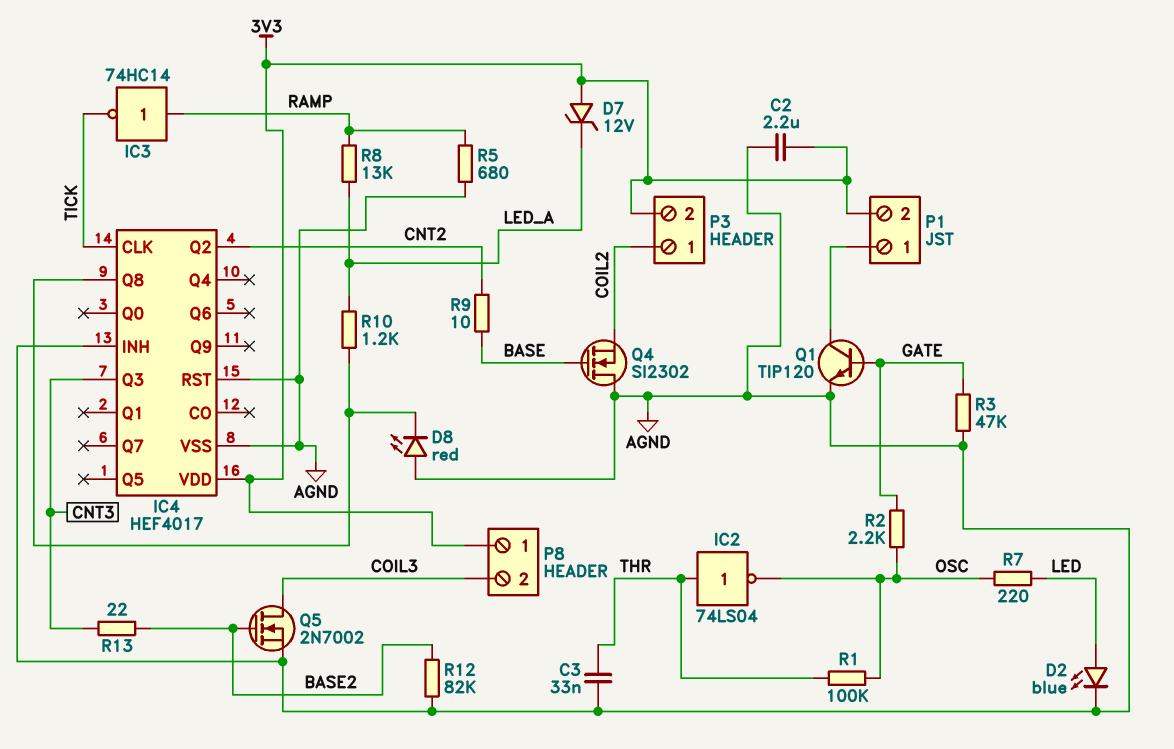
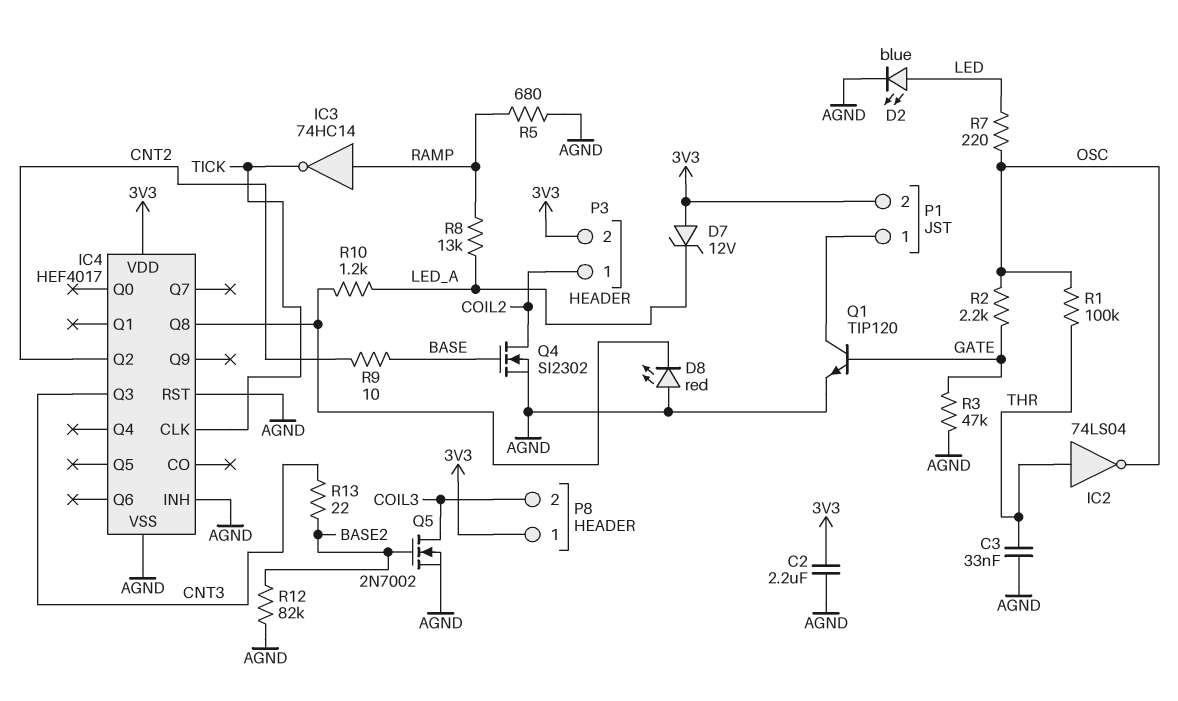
Q4: NMOS SI2302 (G BASE, D AGND, S COIL2) -> NMOS SI2302 (G BASE, D COIL2, S AGND)

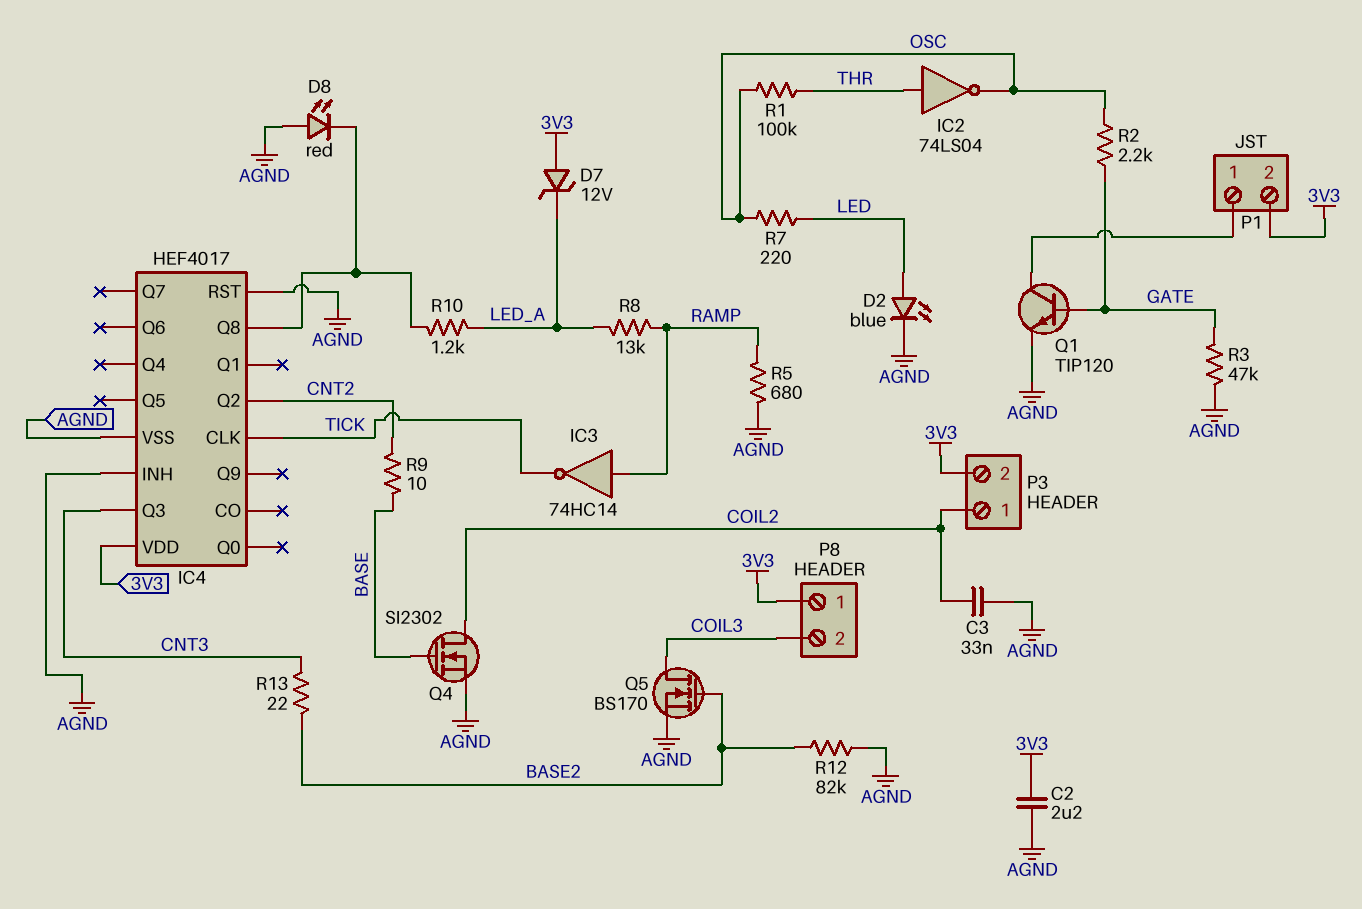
C3: 33nF (AGND, THR) -> 33nF (AGND, COIL2)
Q5: NMOS 2N7002 (G BASE2, D COIL3, S AGND) -> NMOS BS170 (G BASE2, D COIL3, S AGND)

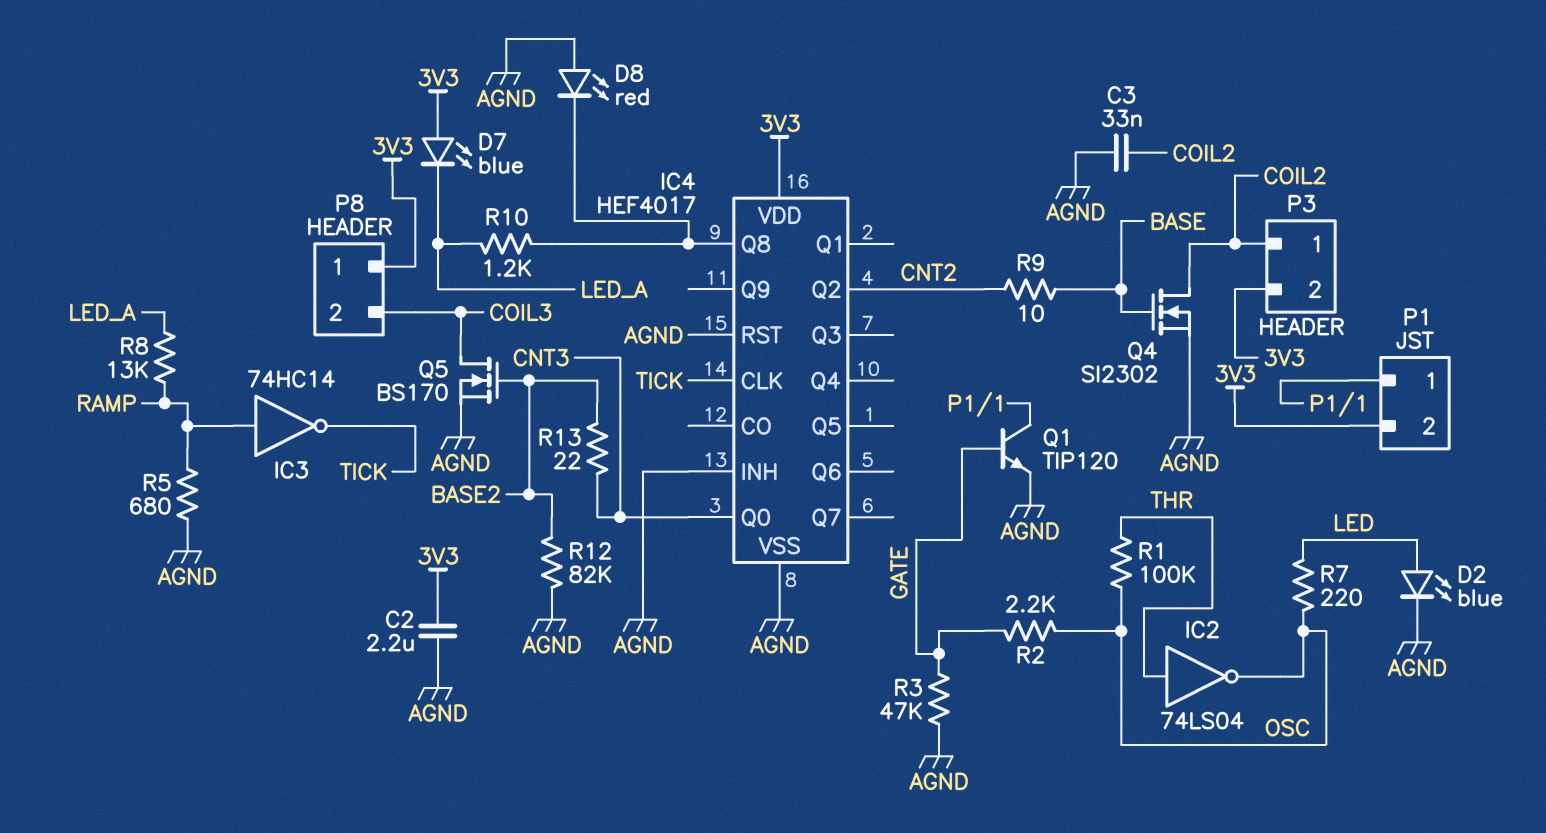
D7: zener 12V (A 3V3, K LED_A) -> LED blue (A 3V3, K LED_A)
IC4 pin Q0: none -> CNT3
IC4 pin Q3: CNT3 -> none

